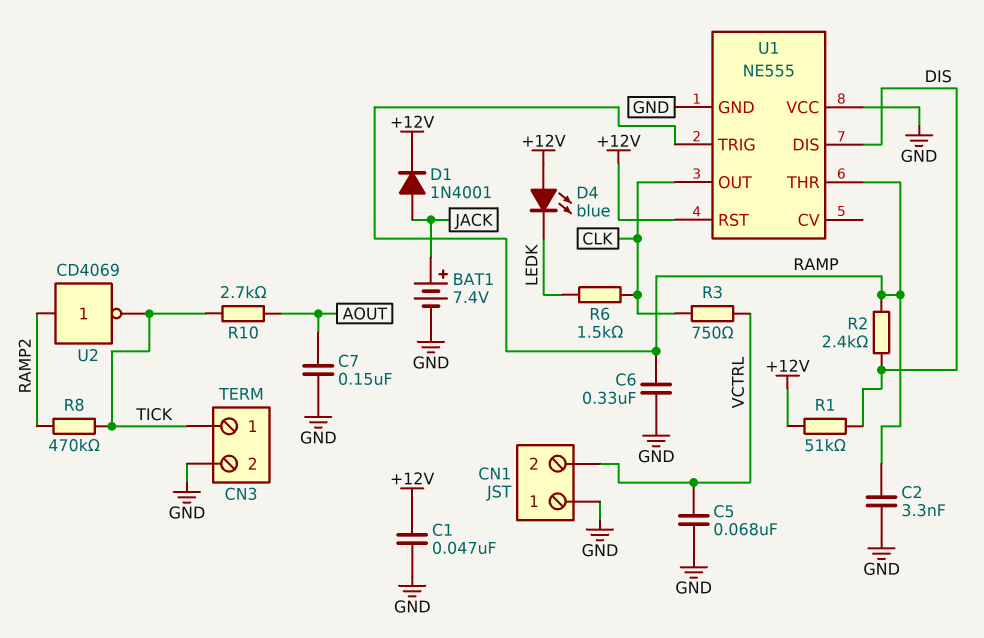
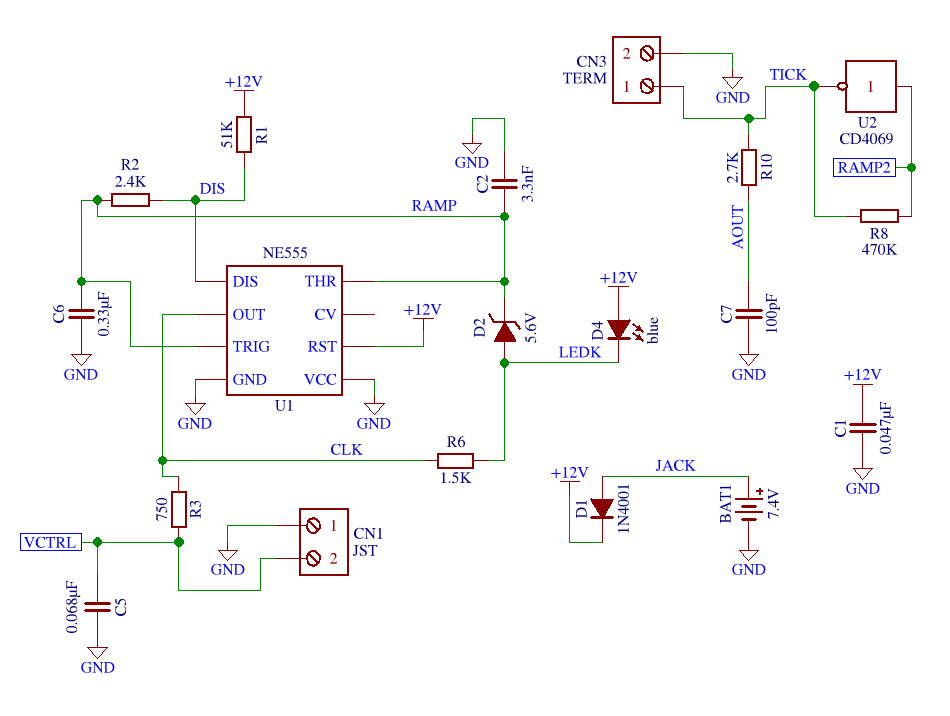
C7: 150nF (AOUT, GND) -> 100pF (AOUT, GND)
D2: none -> zener 5.6V (A LEDK, K RAMP)

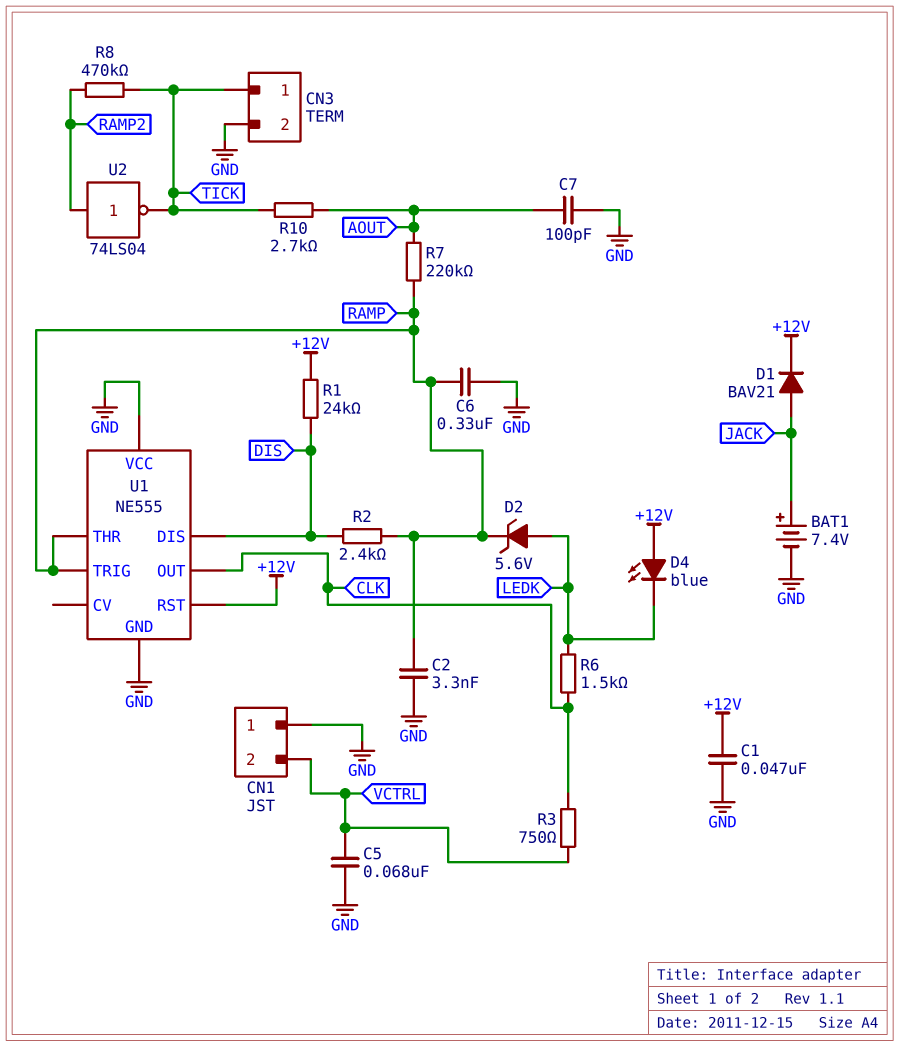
D1: diode 1N4001 (A JACK, K +12V) -> diode BAV21 (A JACK, K +12V)
R1: 51k (+12V, DIS) -> 24k (+12V, DIS)
R7: none -> 220k (AOUT, RAMP)
U2: NOT CD4069 (in RAMP2, out TICK) -> NOT 74LS04 (in RAMP2, out TICK)

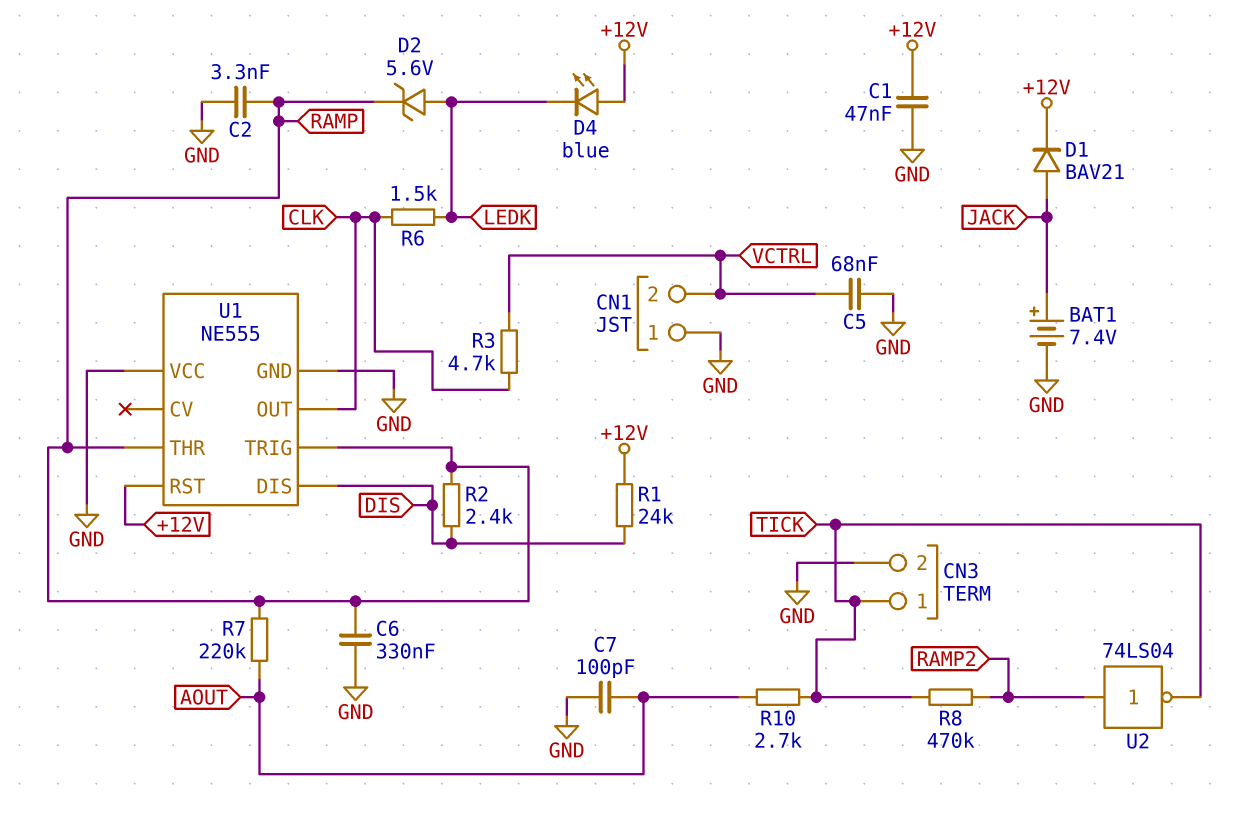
R3: 750 (CLK, VCTRL) -> 4.7k (CLK, VCTRL)

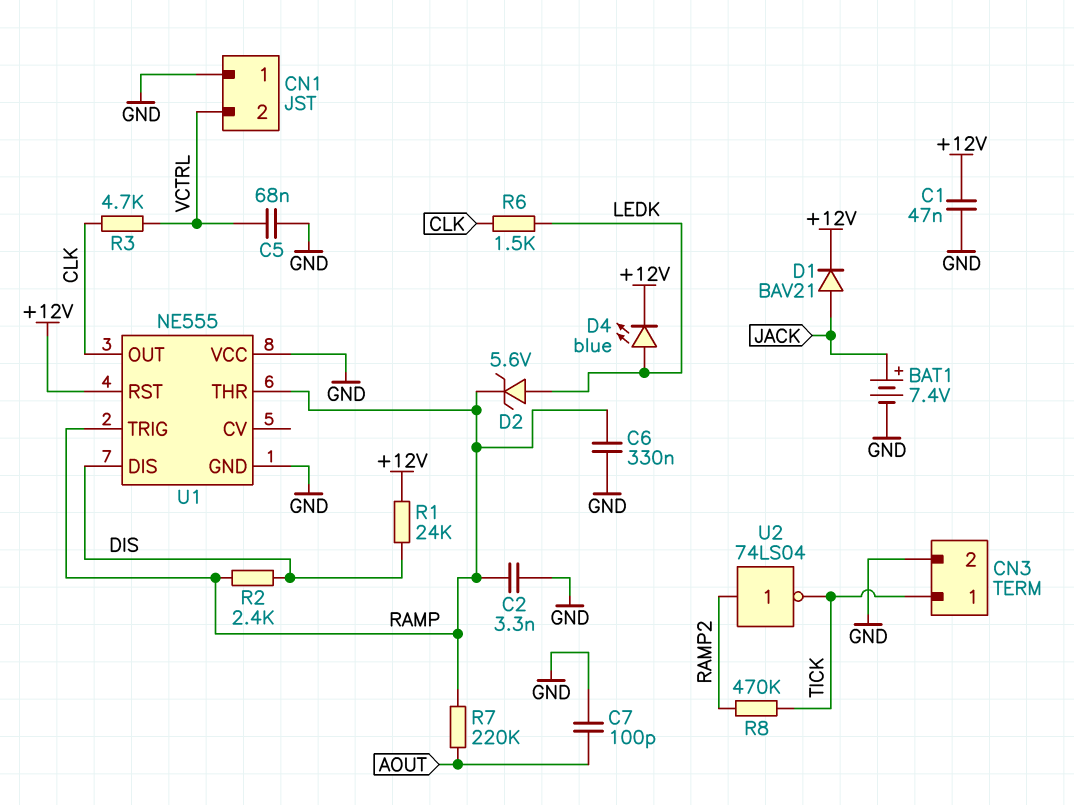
D4: LED blue (A +12V, K LEDK) -> LED blue (A LEDK, K +12V)
R10: 2.7k (AOUT, TICK) -> none

